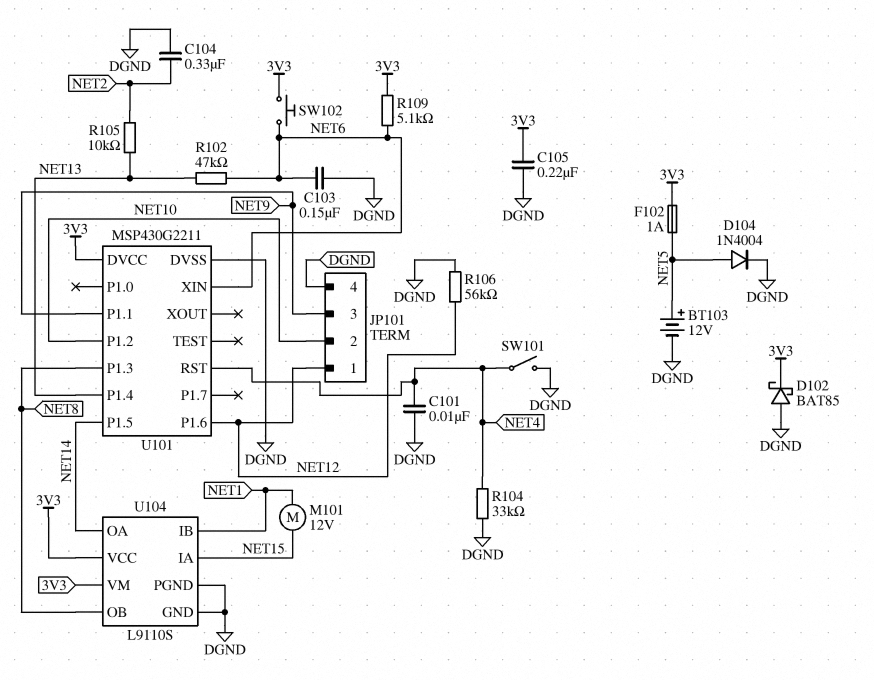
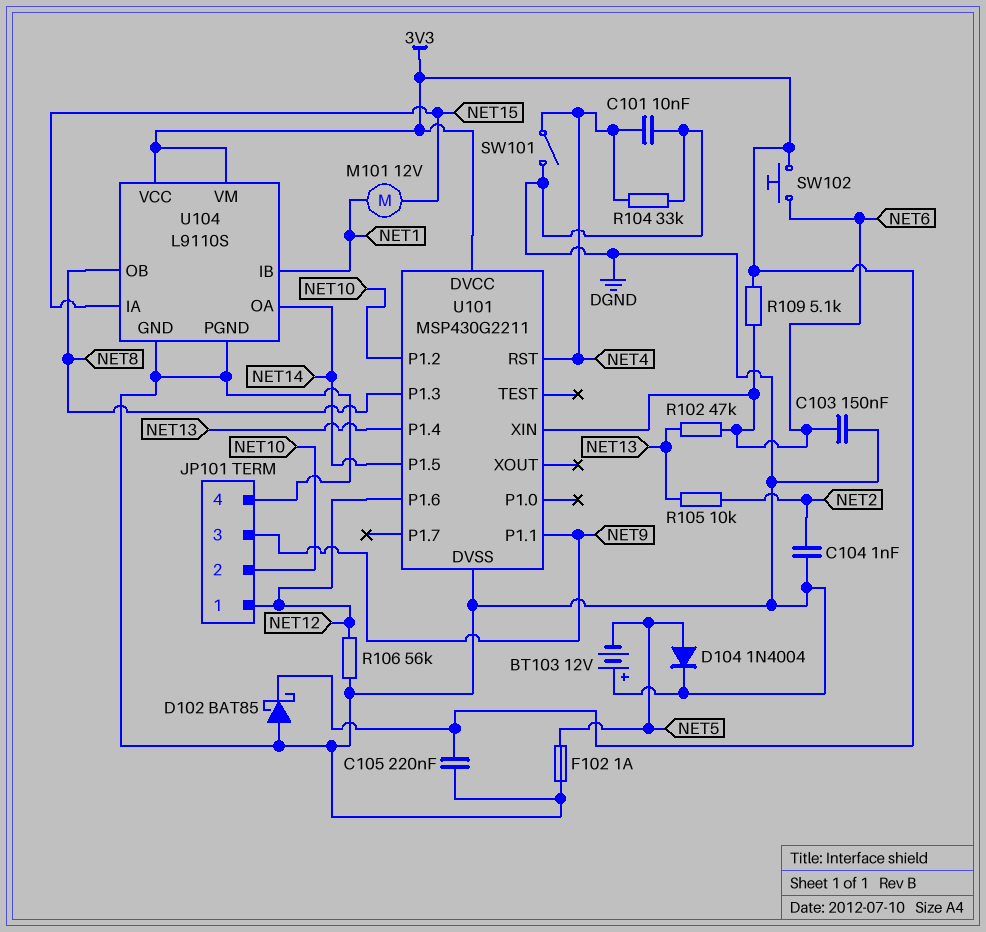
BT103: 12V (plus NET5, minus DGND) -> 12V (plus DGND, minus NET5)
C104: 330nF (DGND, NET2) -> 1nF (DGND, NET2)
F102: 1A (3V3, NET5) -> 1A (DGND, NET5)

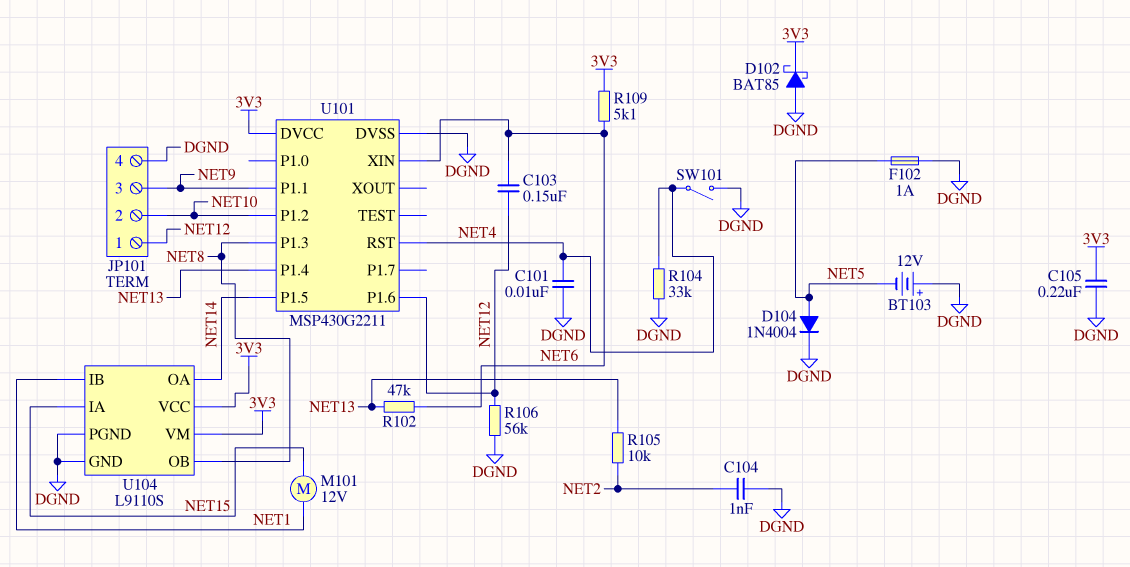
C103: 150nF (DGND, NET6) -> 150nF (NET6, NET12)
SW102: button (3V3, NET6) -> none

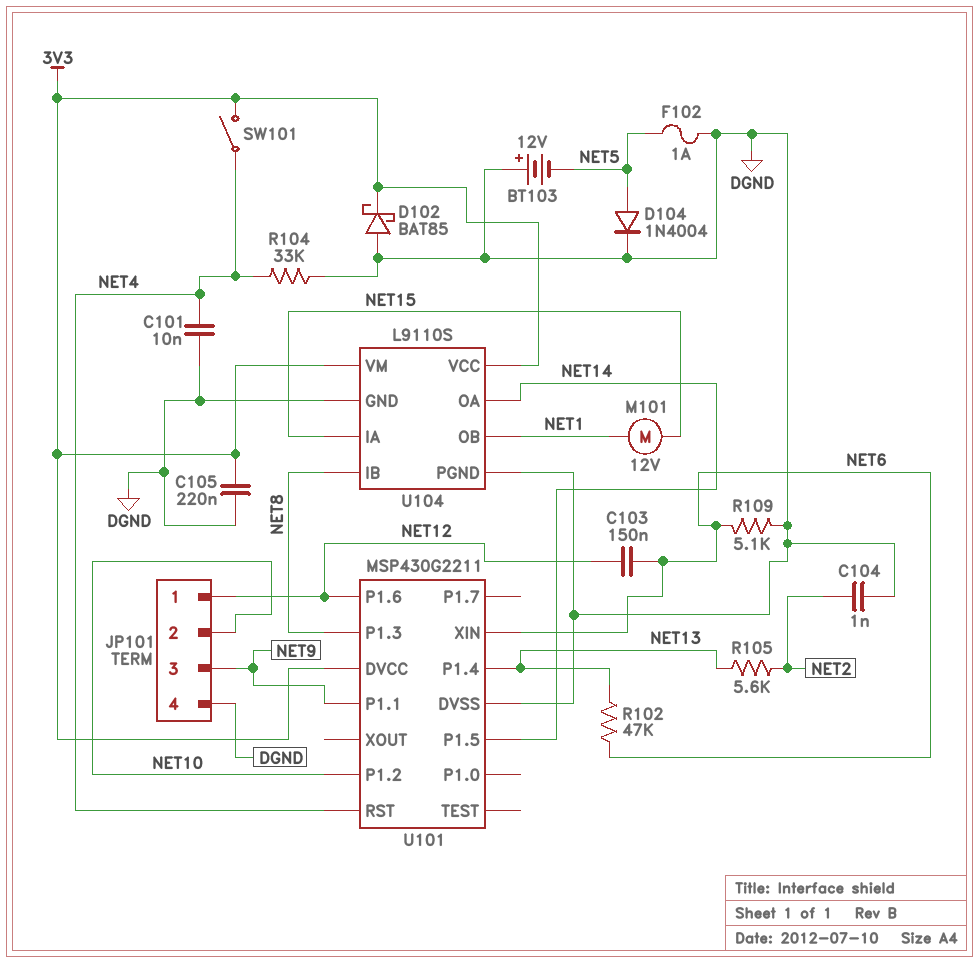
R105: 10k (NET2, NET13) -> 5.6k (NET2, NET13)
R106: 56k (DGND, NET12) -> none
R109: 5.1k (3V3, NET6) -> 5.1k (DGND, NET6)
SW101: switch (DGND, NET4) -> switch (3V3, NET4)
U104 pin IB: NET1 -> NET8
U104 pin OB: NET8 -> NET1

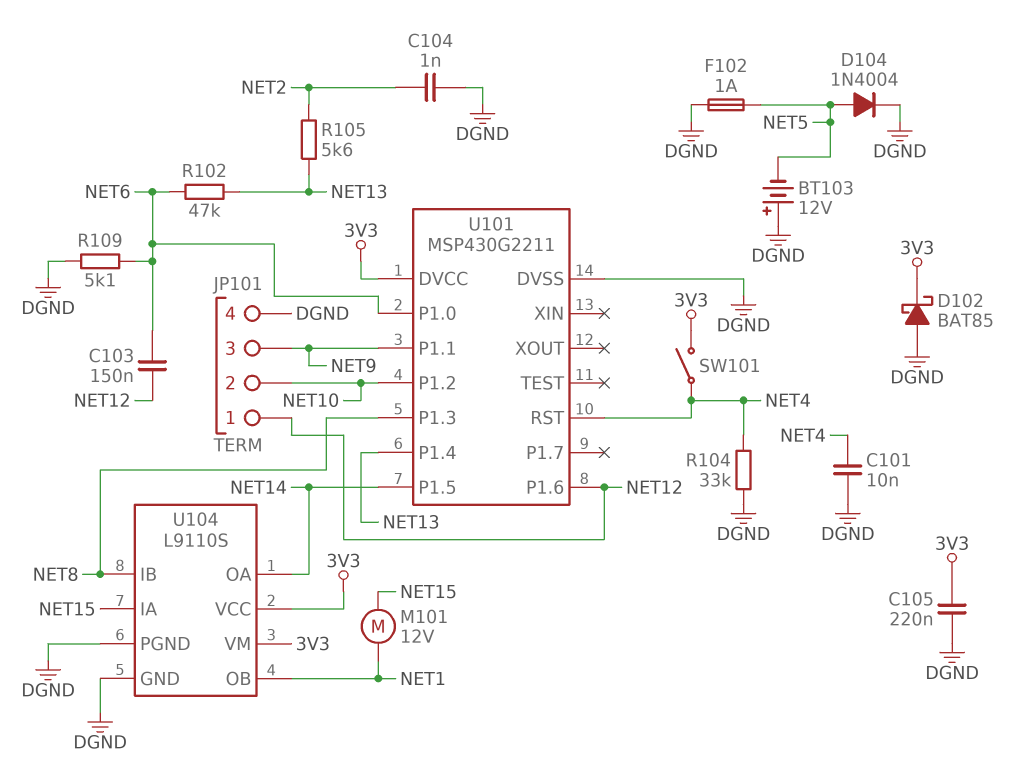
U101 pin P1.0: none -> NET6
U101 pin XIN: NET6 -> none

